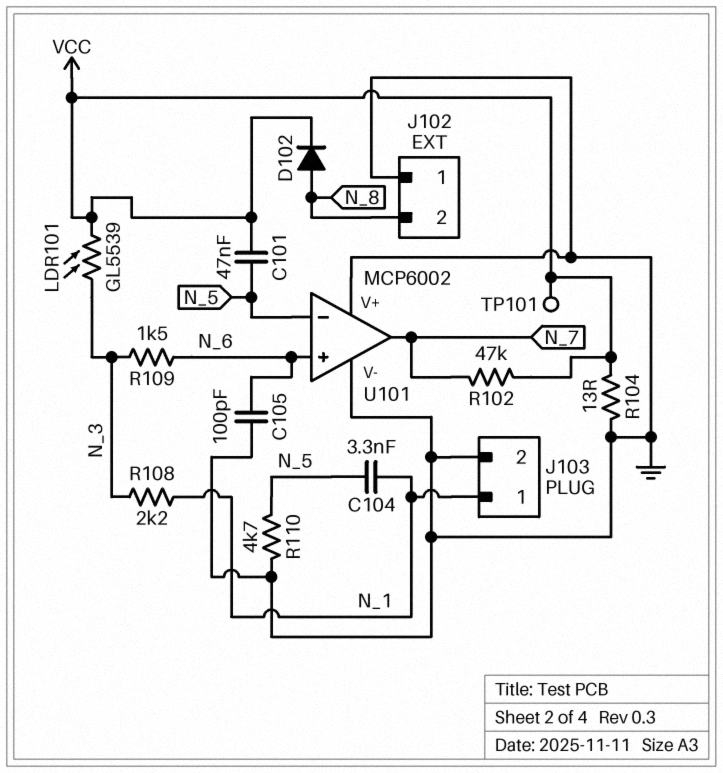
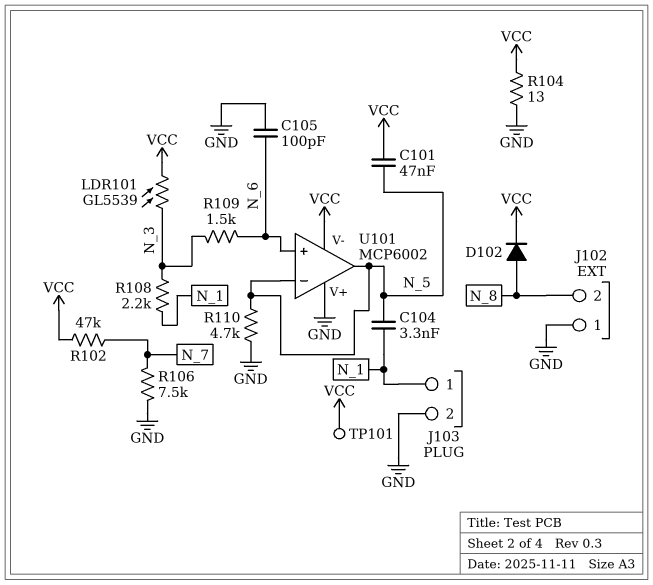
R106: none -> 7.5k (GND, N_7)
U101 pin V-: GND -> VCC
U101 pin out: N_7 -> N_5

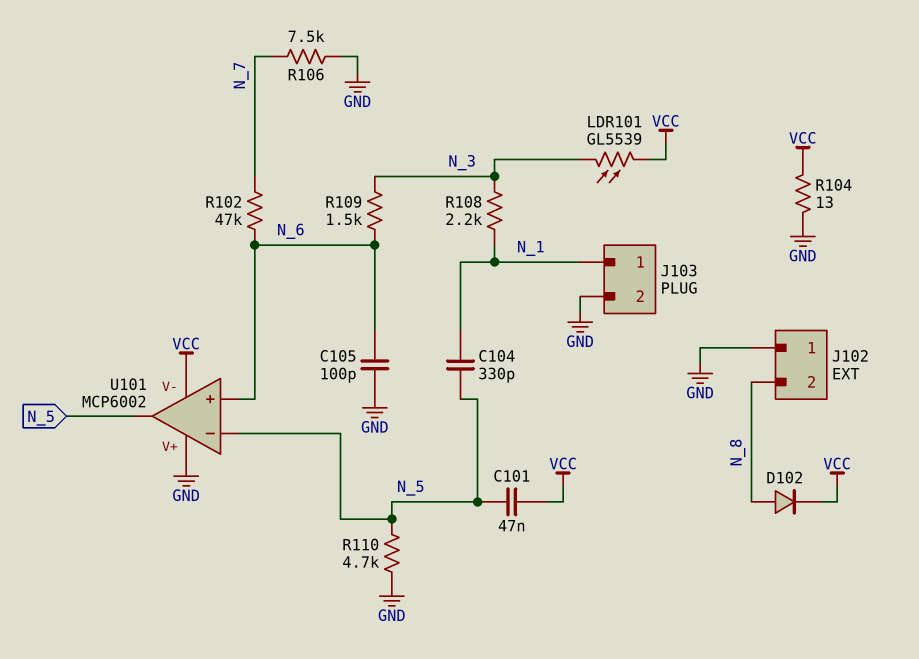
C104: 3.3nF (N_1, N_5) -> 330pF (N_1, N_5)
R102: 47k (N_7, VCC) -> 47k (N_6, N_7)
TP101: test point (VCC) -> none

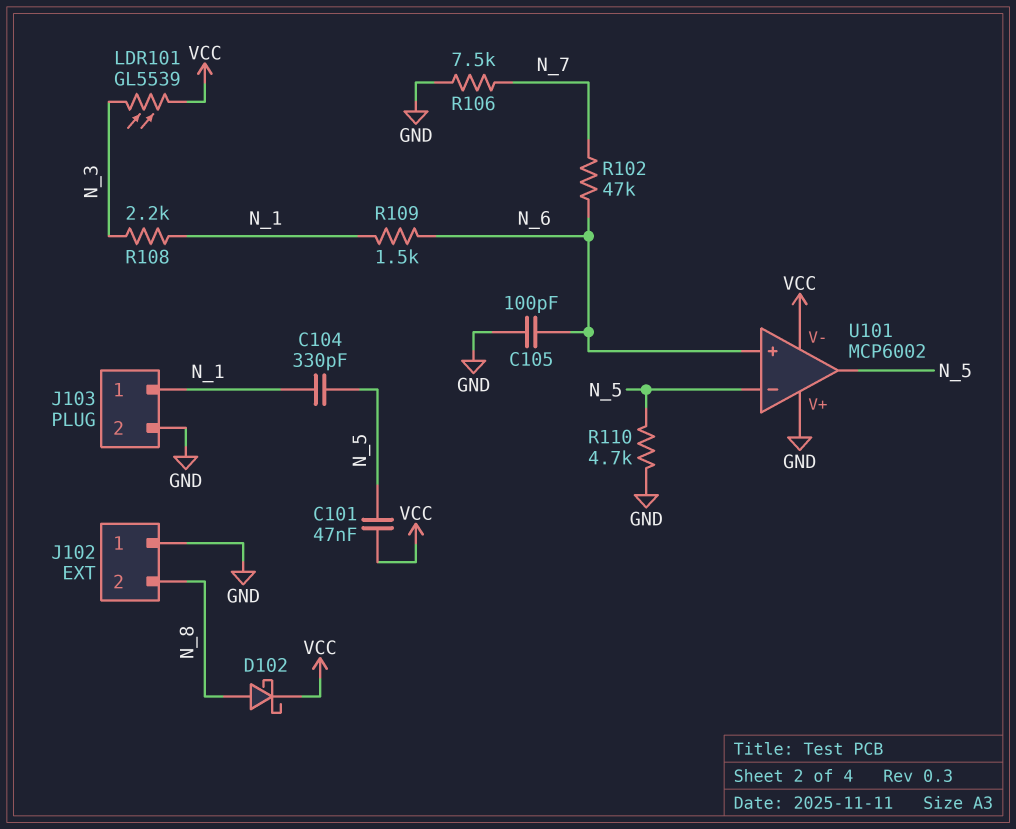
D102: diode (A N_8, K VCC) -> schottky (A N_8, K VCC)
R104: 13 (GND, VCC) -> none
R109: 1.5k (N_3, N_6) -> 1.5k (N_1, N_6)

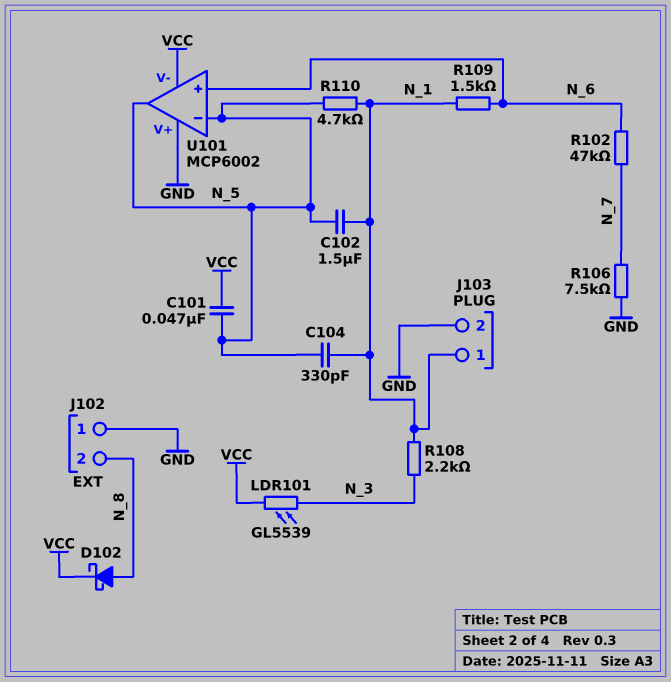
C102: none -> 1.5uF (N_1, N_5)
C105: 100pF (GND, N_6) -> none
R110: 4.7k (GND, N_5) -> 4.7k (N_1, N_5)

